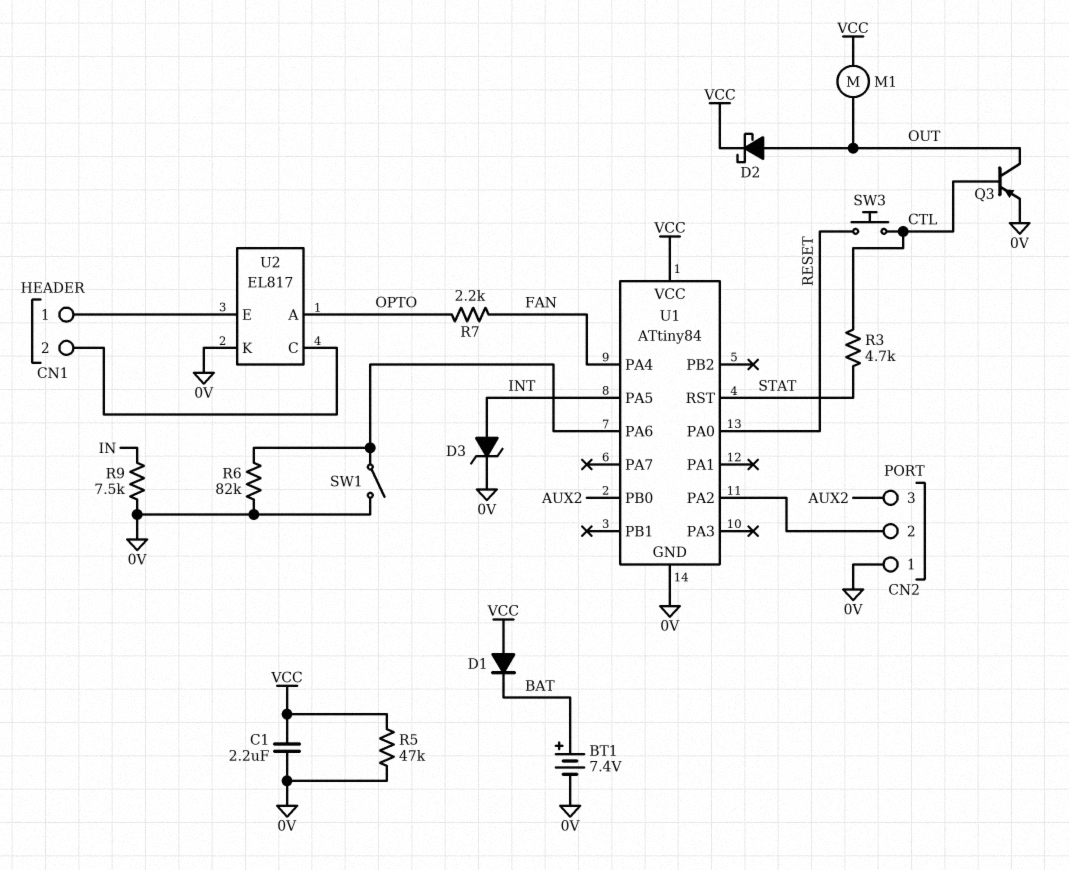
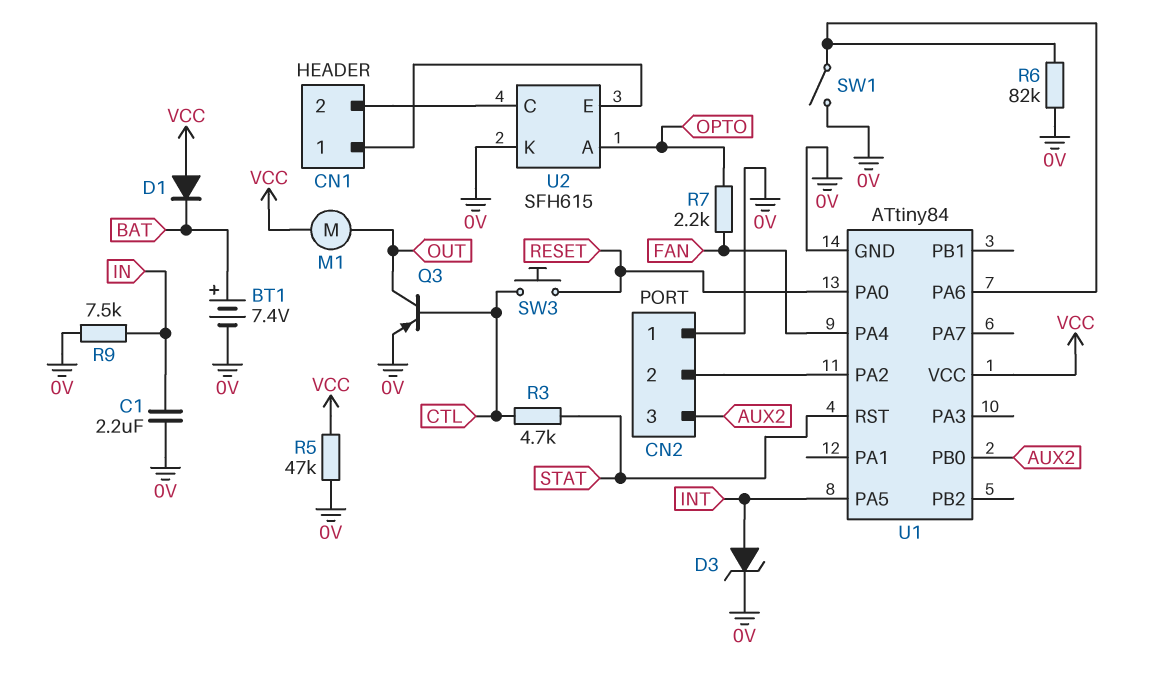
C1: 2.2uF (0V, VCC) -> 2.2uF (0V, IN)
D2: schottky (A OUT, K VCC) -> none
U2: EL817 -> SFH615

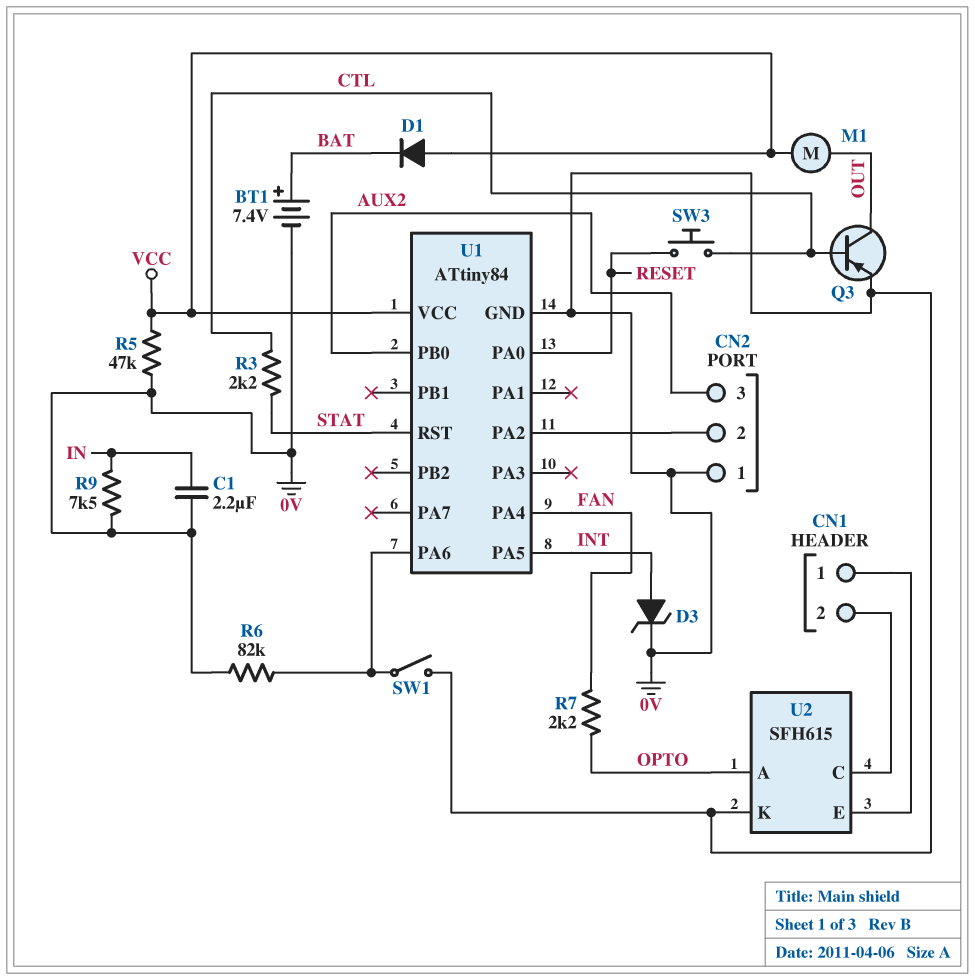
R3: 4.7k (CTL, STAT) -> 2.2k (CTL, STAT)

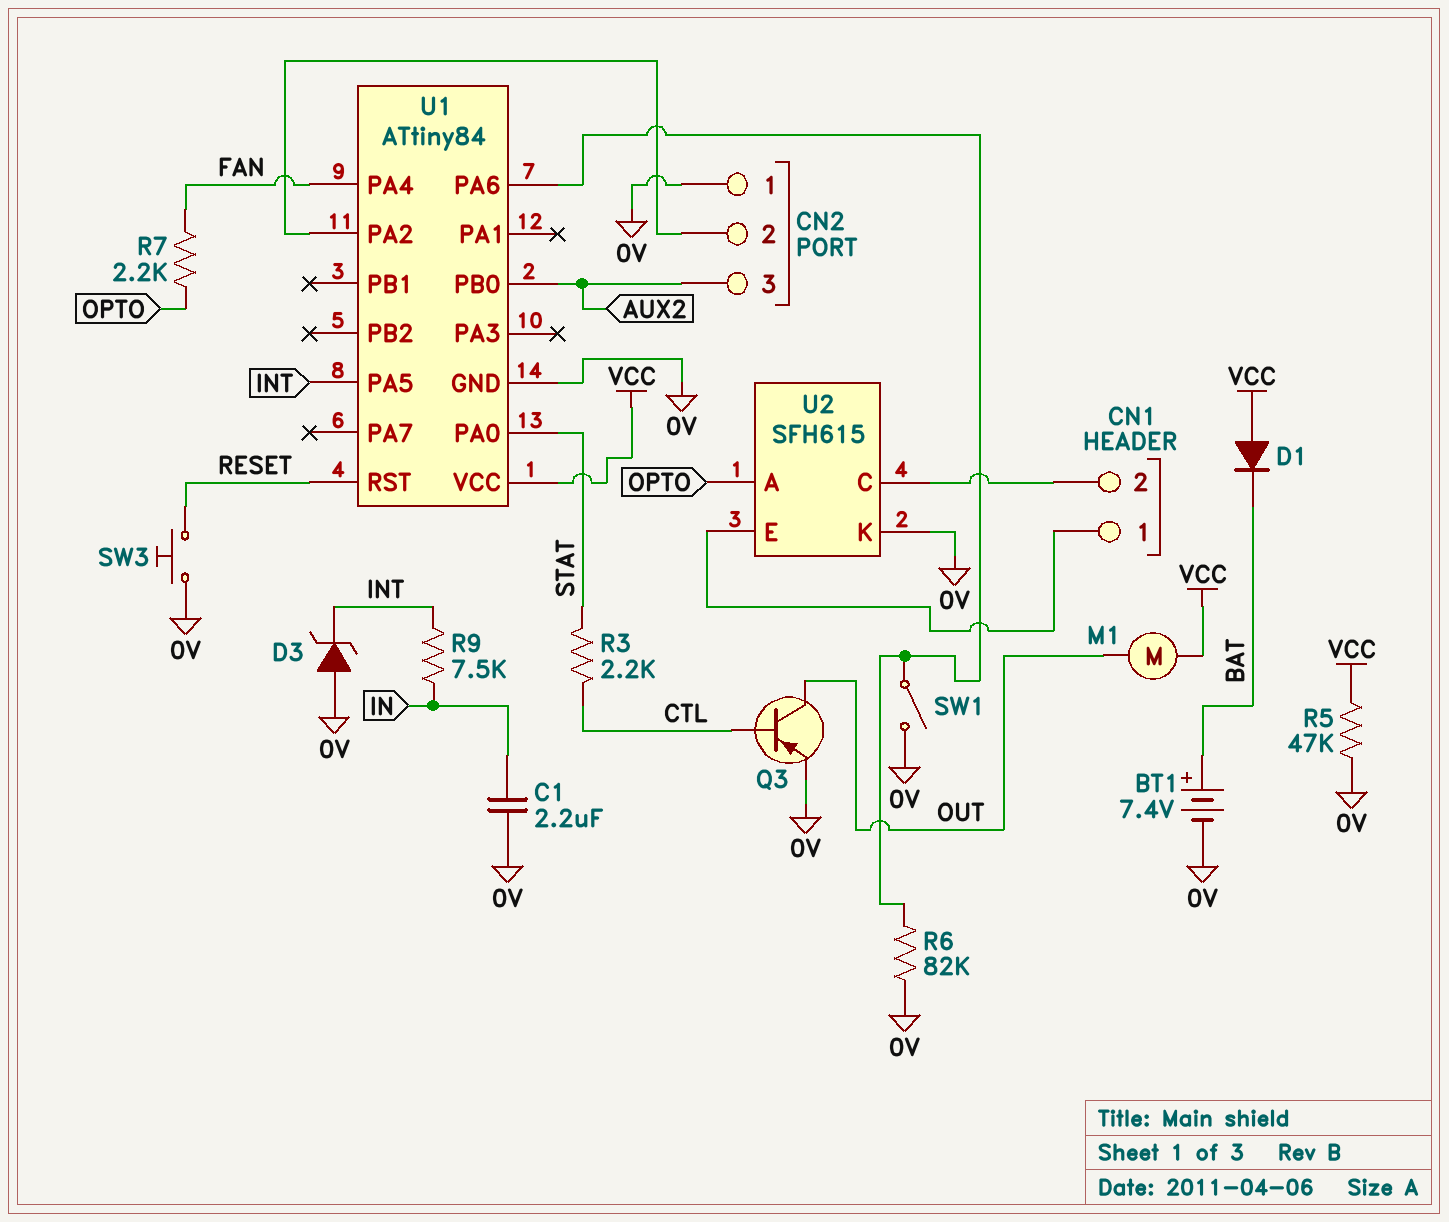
D3: zener (A INT, K 0V) -> zener (A 0V, K INT)
R9: 7.5k (0V, IN) -> 7.5k (IN, INT)
SW3: button (CTL, RESET) -> button (0V, RESET)
U1 pin PA0: RESET -> STAT
U1 pin RST: STAT -> RESET

